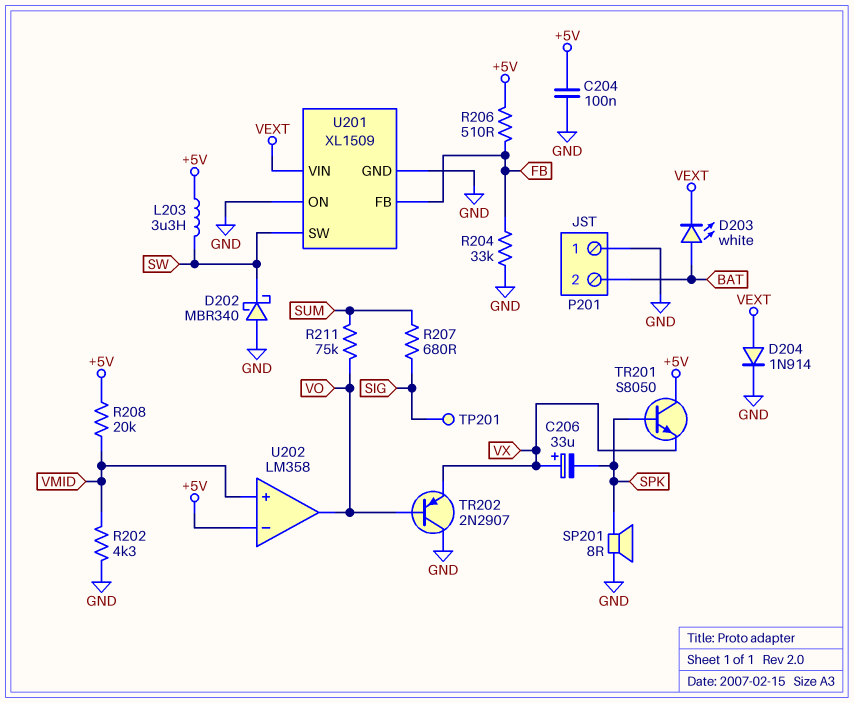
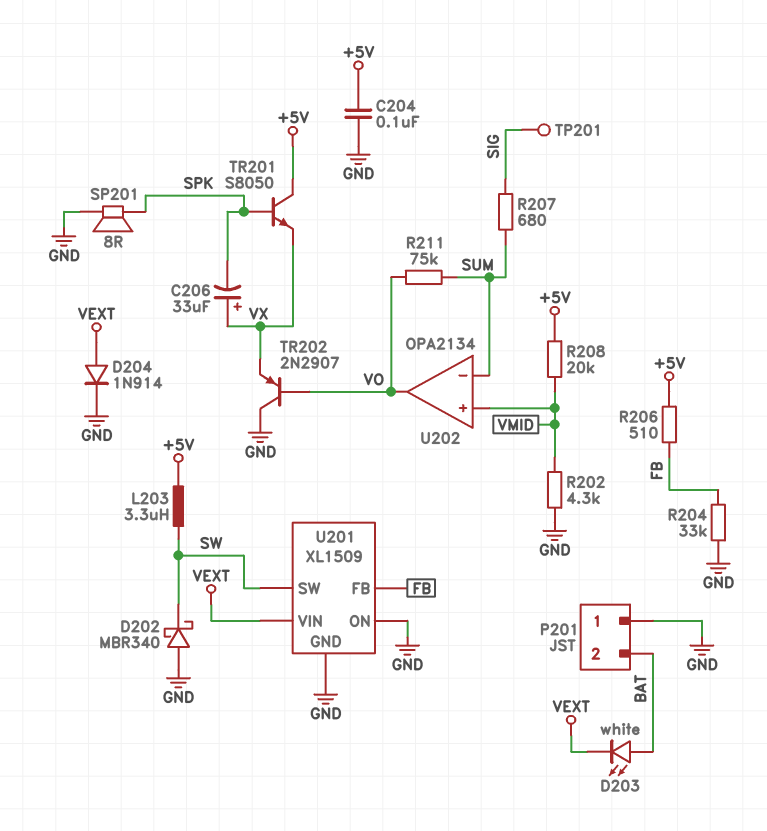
U202: LM358 -> OPA2134
U202 pin in-: +5V -> SUM

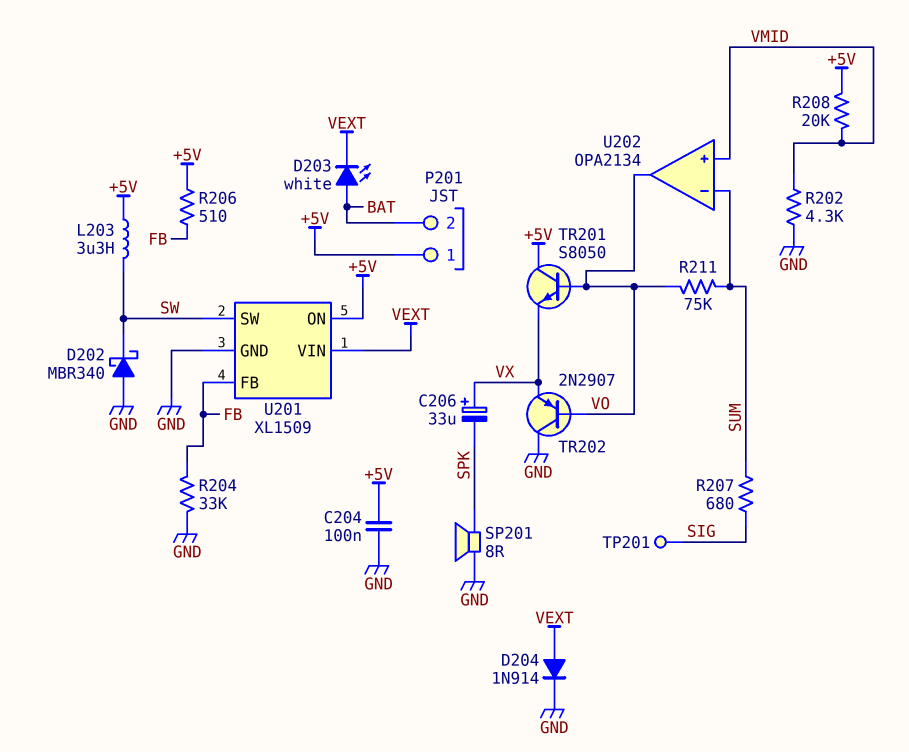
P201 pin 1: GND -> +5V
TR201: NPN S8050 (B SPK, C +5V, E VX) -> NPN S8050 (B VO, C +5V, E VX)
U201 pin ON: GND -> +5V

